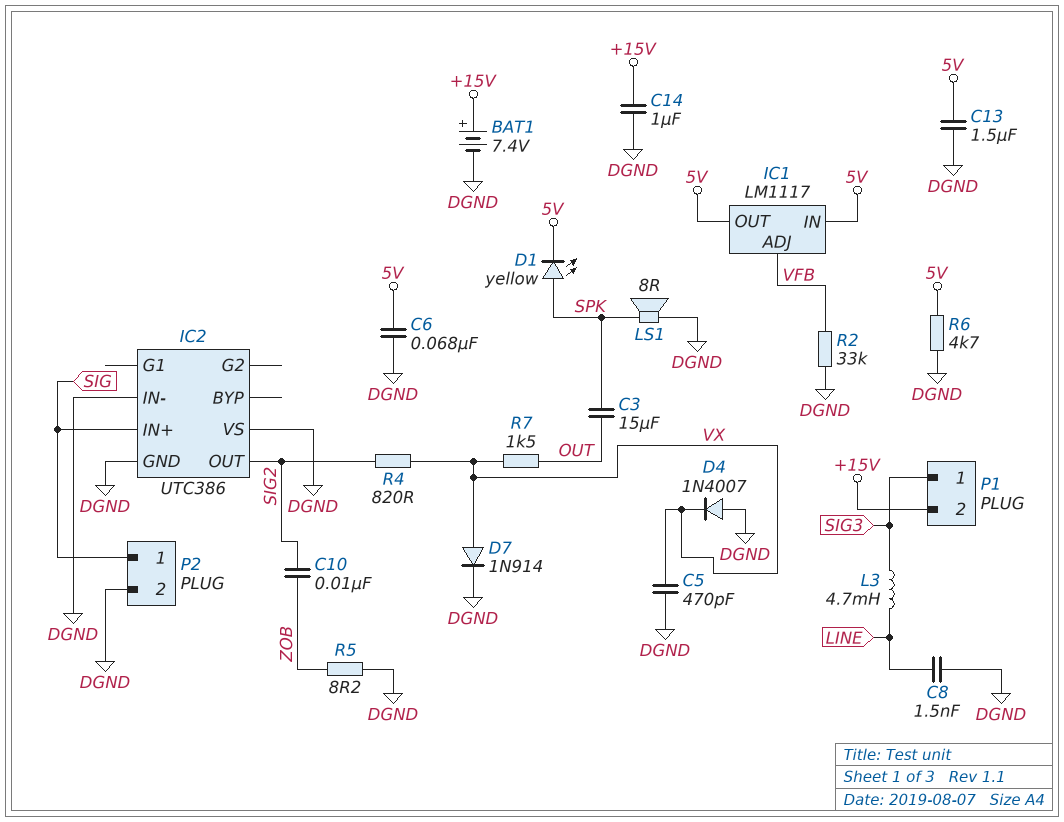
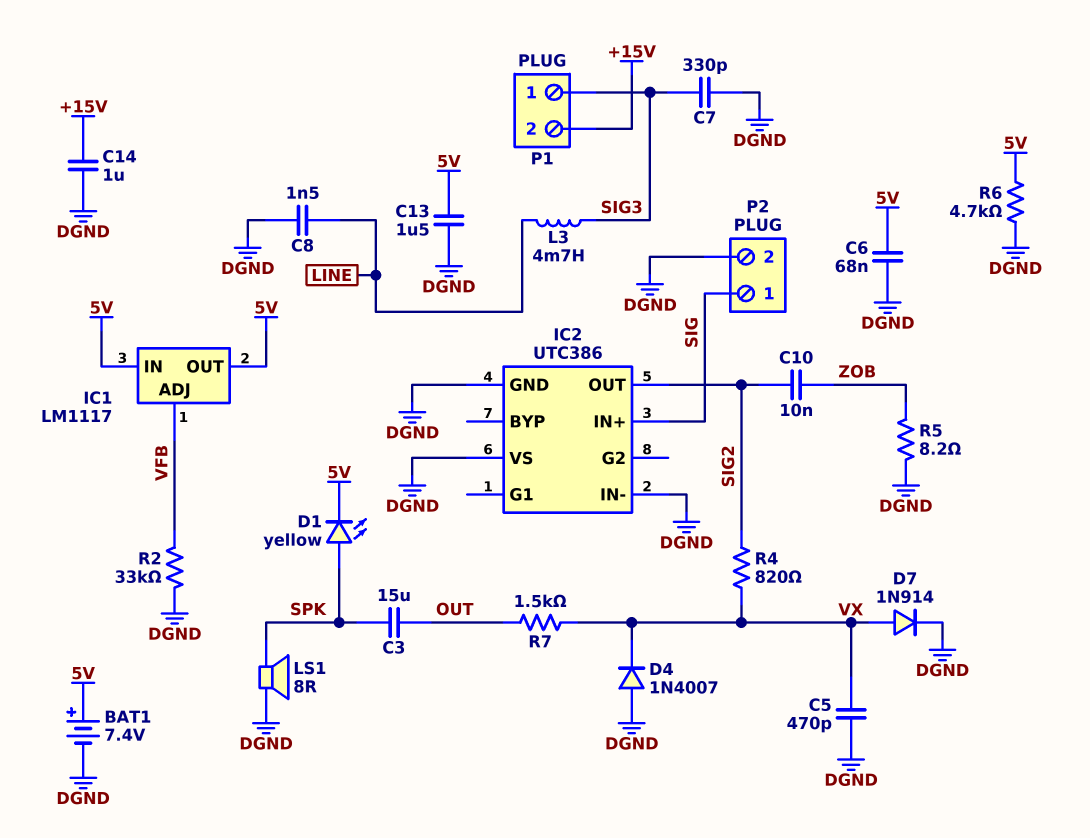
BAT1: 7.4V (plus +15V, minus DGND) -> 7.4V (plus 5V, minus DGND)
C7: none -> 330pF (DGND, SIG3)

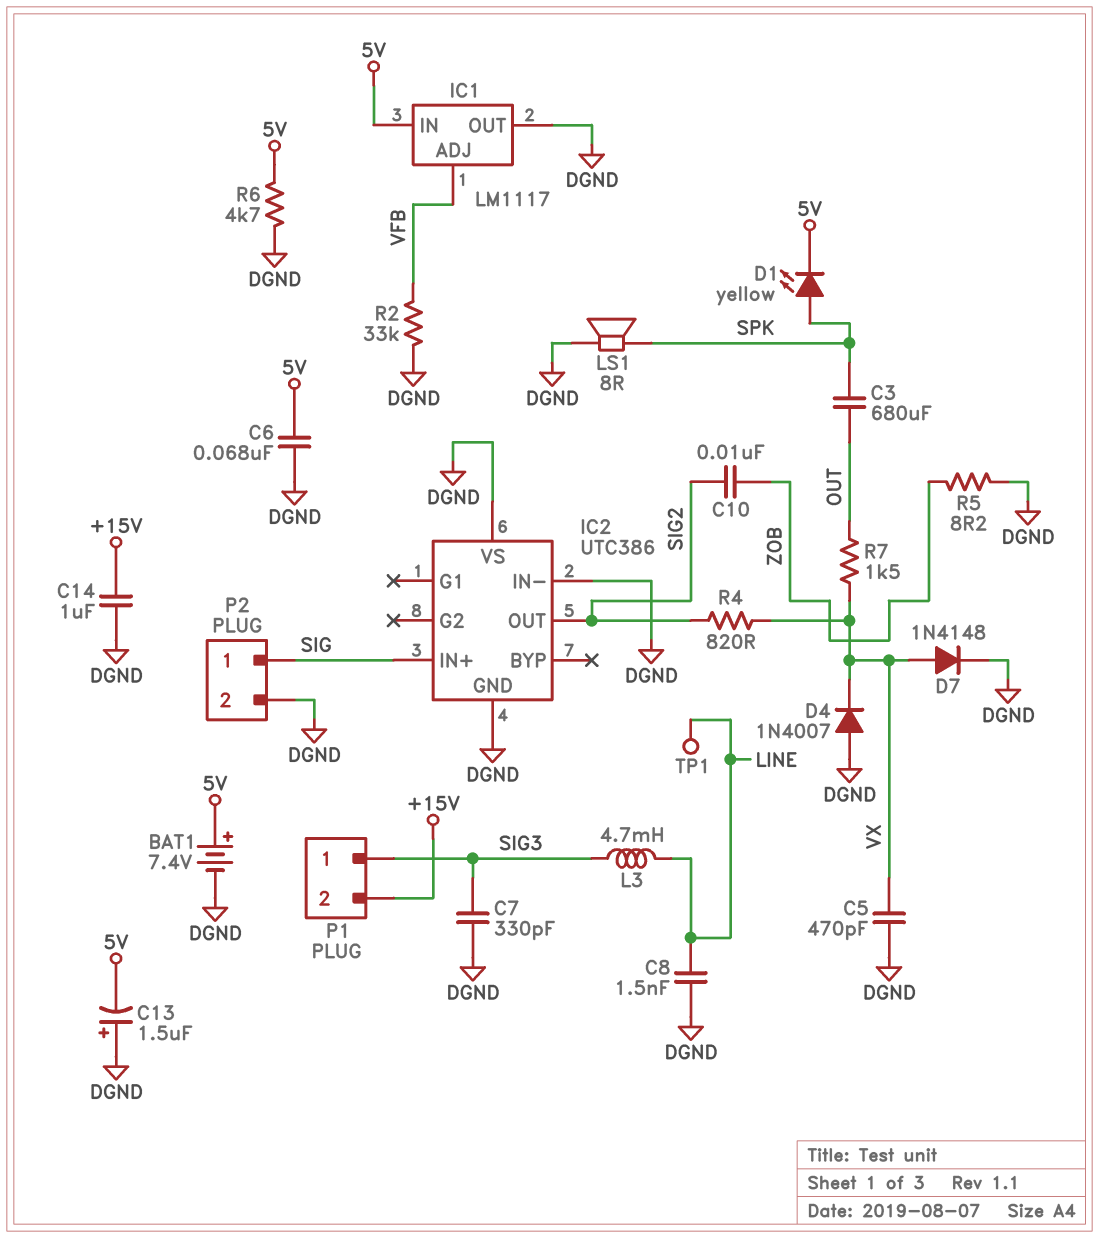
C3: 15uF (OUT, SPK) -> 680uF (OUT, SPK)
C13: 1.5uF (5V, DGND) -> 1.5uF (plus DGND, minus 5V)
D7: diode 1N914 (A VX, K DGND) -> diode 1N4148 (A VX, K DGND)
IC1 pin OUT: 5V -> DGND
TP1: none -> test point (LINE)

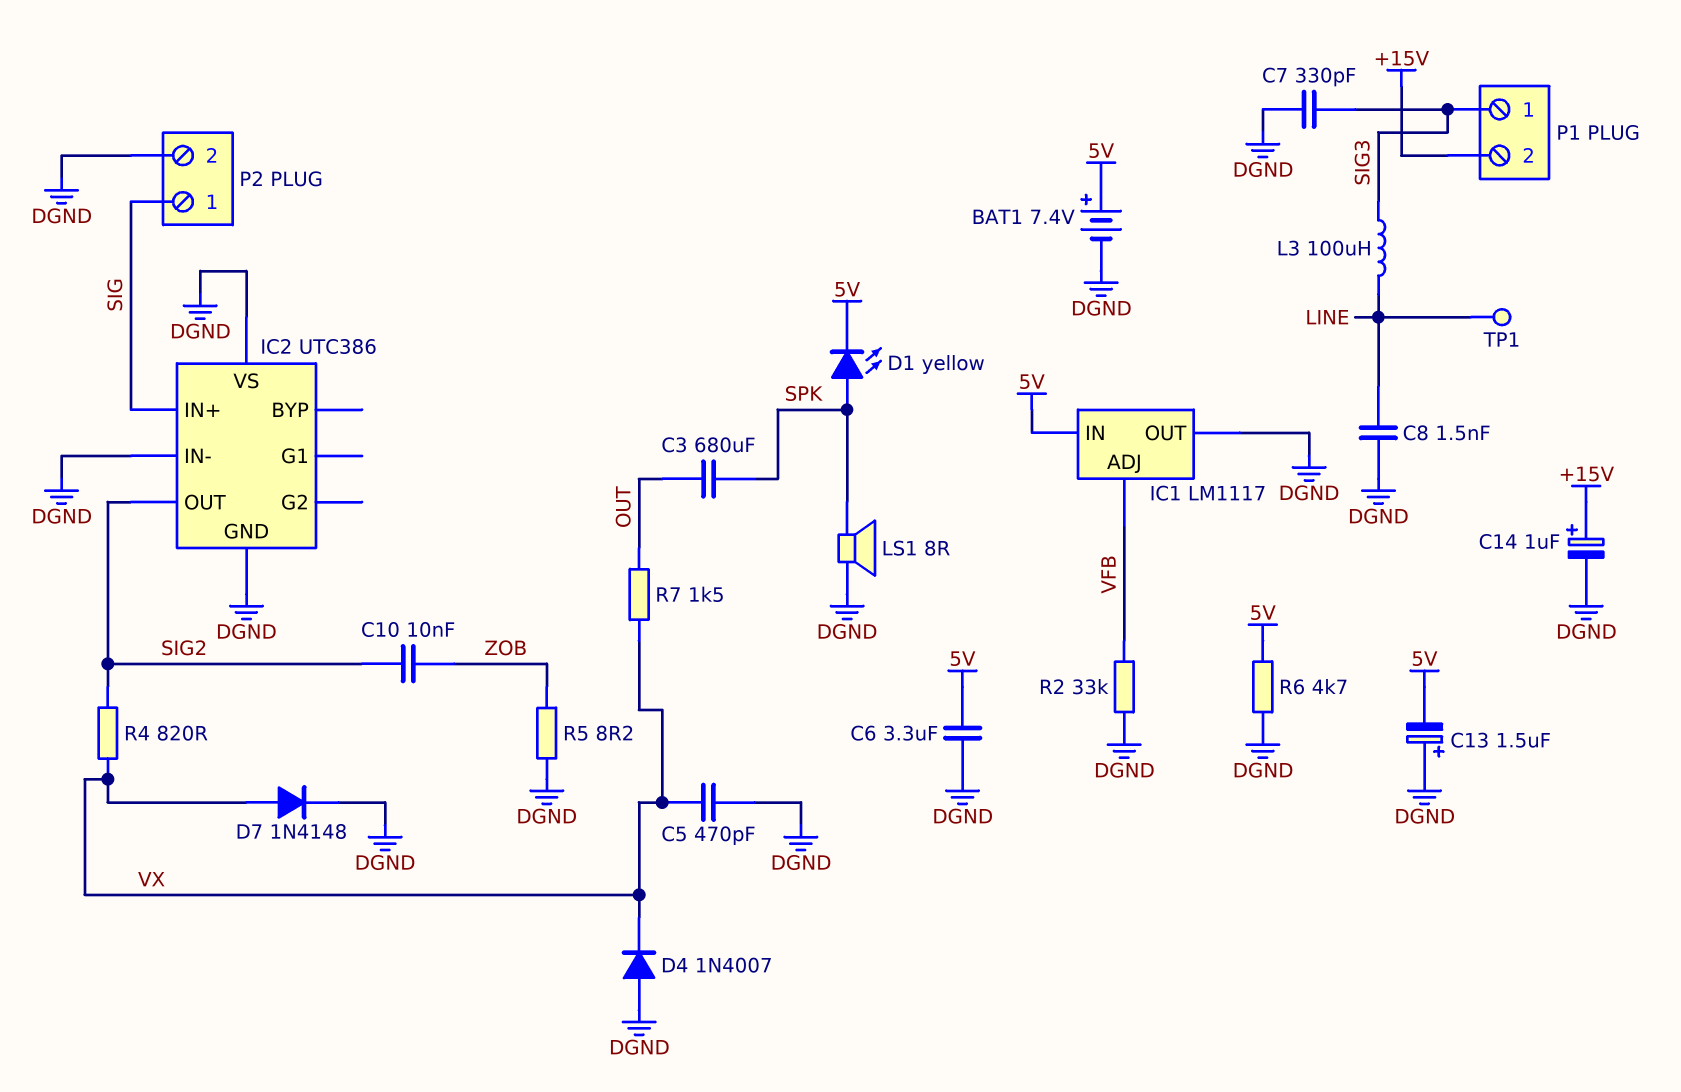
C6: 68nF (5V, DGND) -> 3.3uF (5V, DGND)
C14: 1uF (+15V, DGND) -> 1uF (plus +15V, minus DGND)
L3: 4.7mH (LINE, SIG3) -> 100uH (LINE, SIG3)

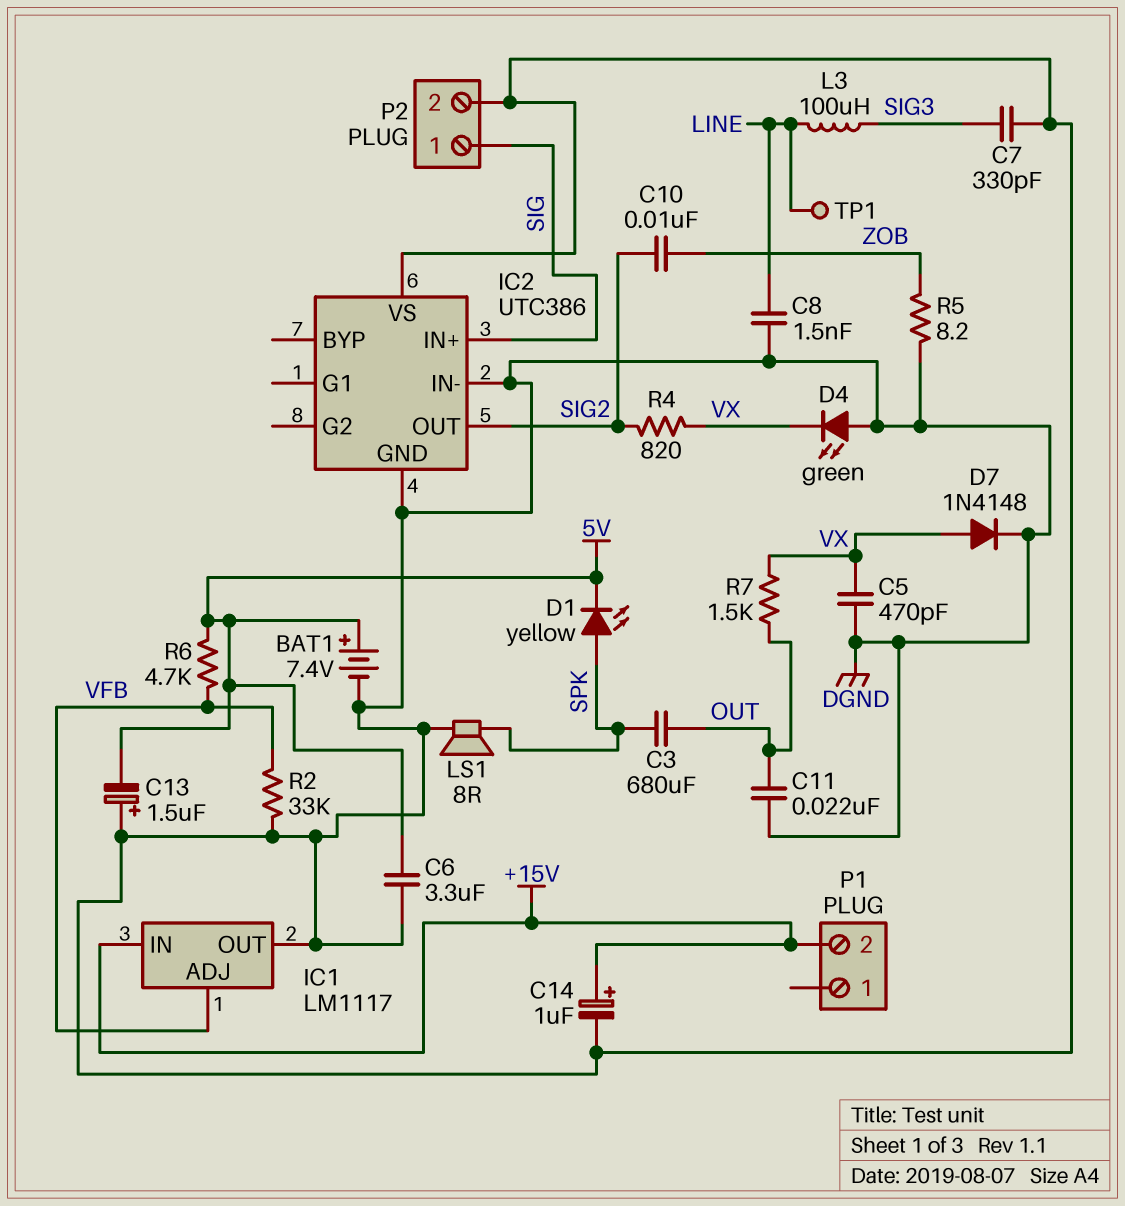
C11: none -> 22nF (DGND, OUT)
D4: diode 1N4007 (A DGND, K VX) -> LED green (A DGND, K VX)
IC1 pin IN: 5V -> +15V
P1 pin 1: SIG3 -> none
R6: 4.7k (5V, DGND) -> 4.7k (5V, VFB)

